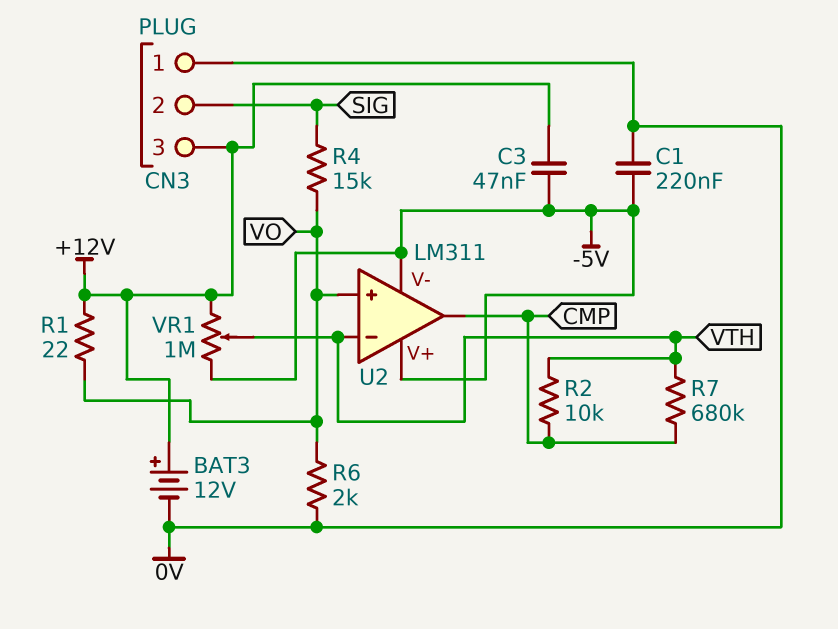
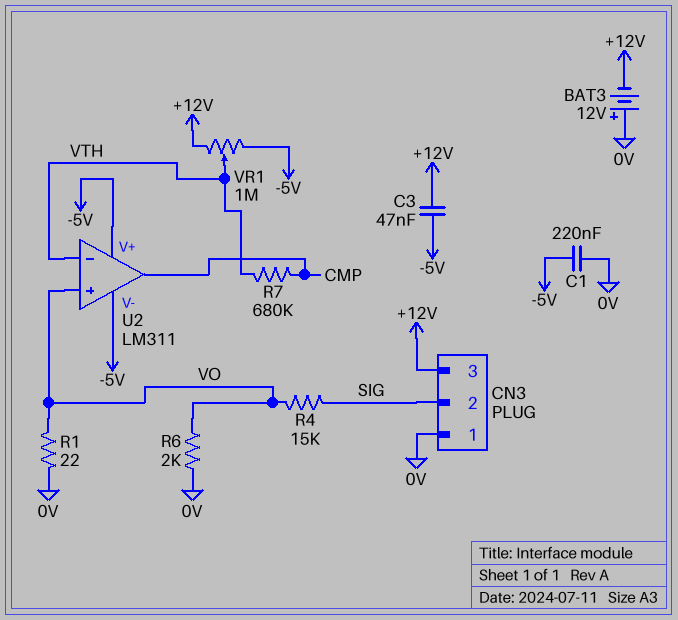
BAT3: 12V (plus +12V, minus 0V) -> 12V (plus 0V, minus +12V)
R1: 22 (+12V, VO) -> 22 (0V, VO)
R2: 10k (CMP, VTH) -> none

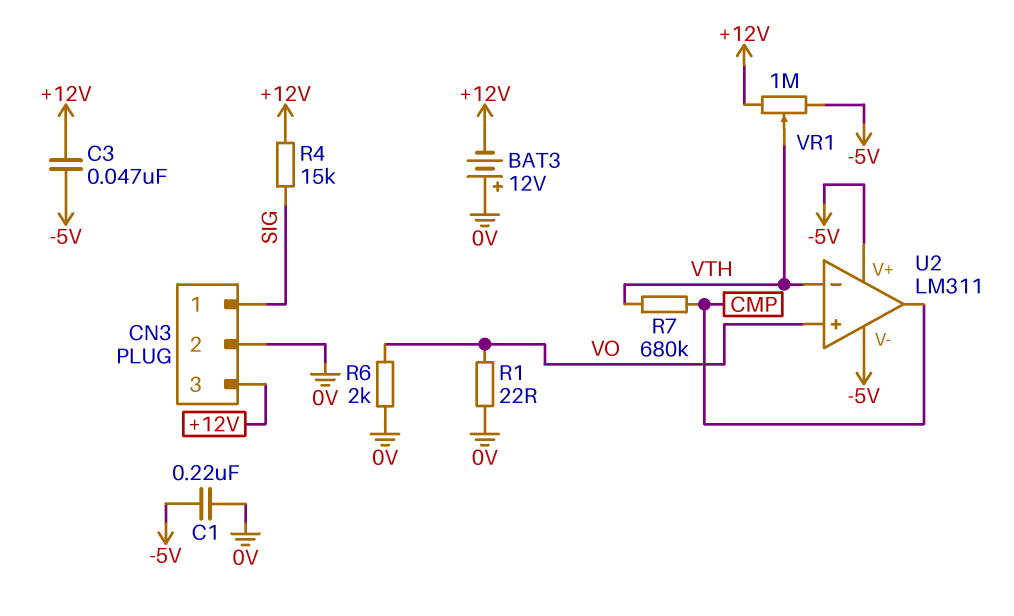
CN3 pin 1: 0V -> SIG
CN3 pin 2: SIG -> 0V
R4: 15k (SIG, VO) -> 15k (+12V, SIG)

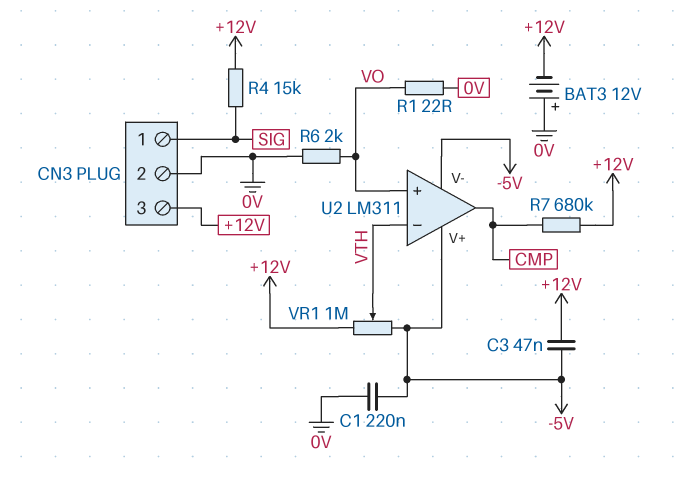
R7: 680k (CMP, VTH) -> 680k (+12V, CMP)

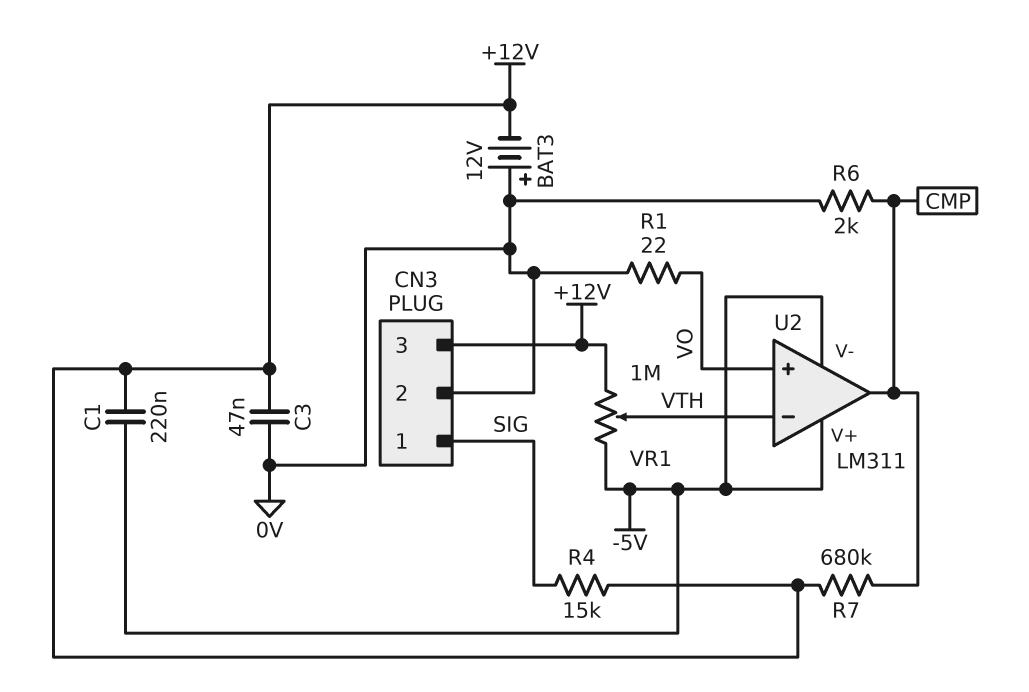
C1: 220nF (-5V, 0V) -> 220nF (+12V, -5V)
C3: 47nF (+12V, -5V) -> 47nF (+12V, 0V)
R6: 2k (0V, VO) -> 2k (0V, CMP)

